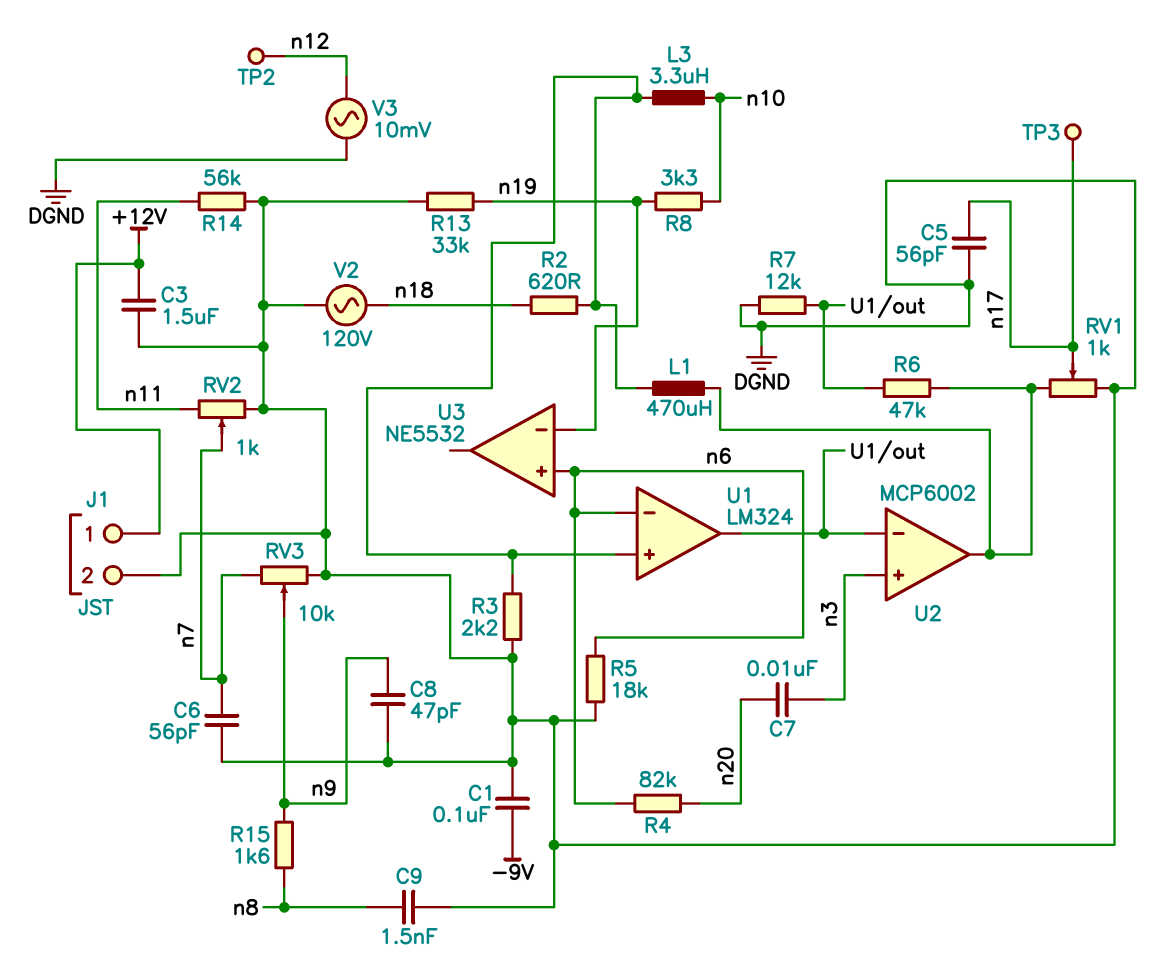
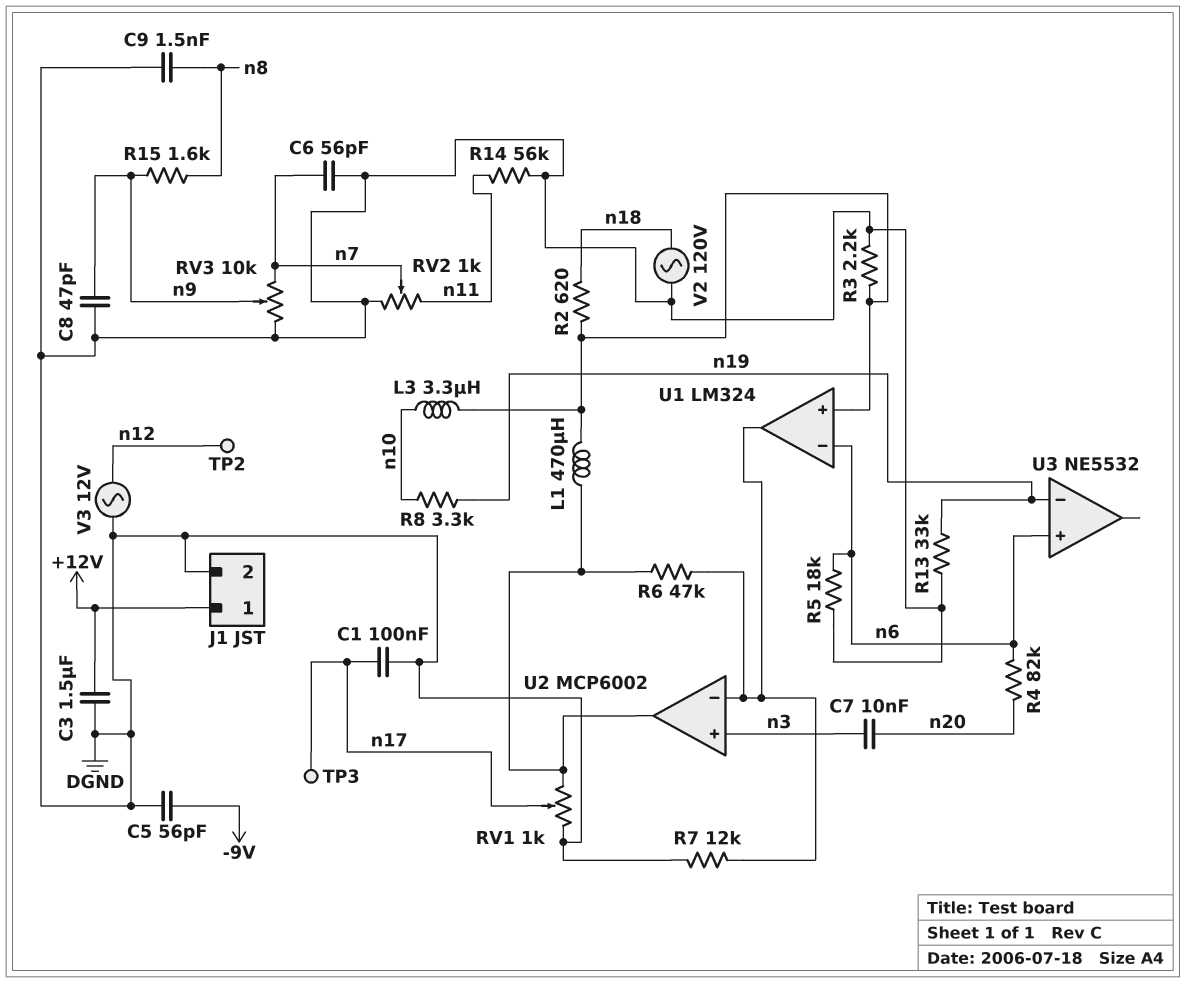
C1: 100nF (-9V, DGND) -> 100nF (DGND, n17)
C5: 56pF (DGND, n17) -> 56pF (-9V, DGND)
V3: AC 10mV (DGND, n12) -> AC 12V (DGND, n12)

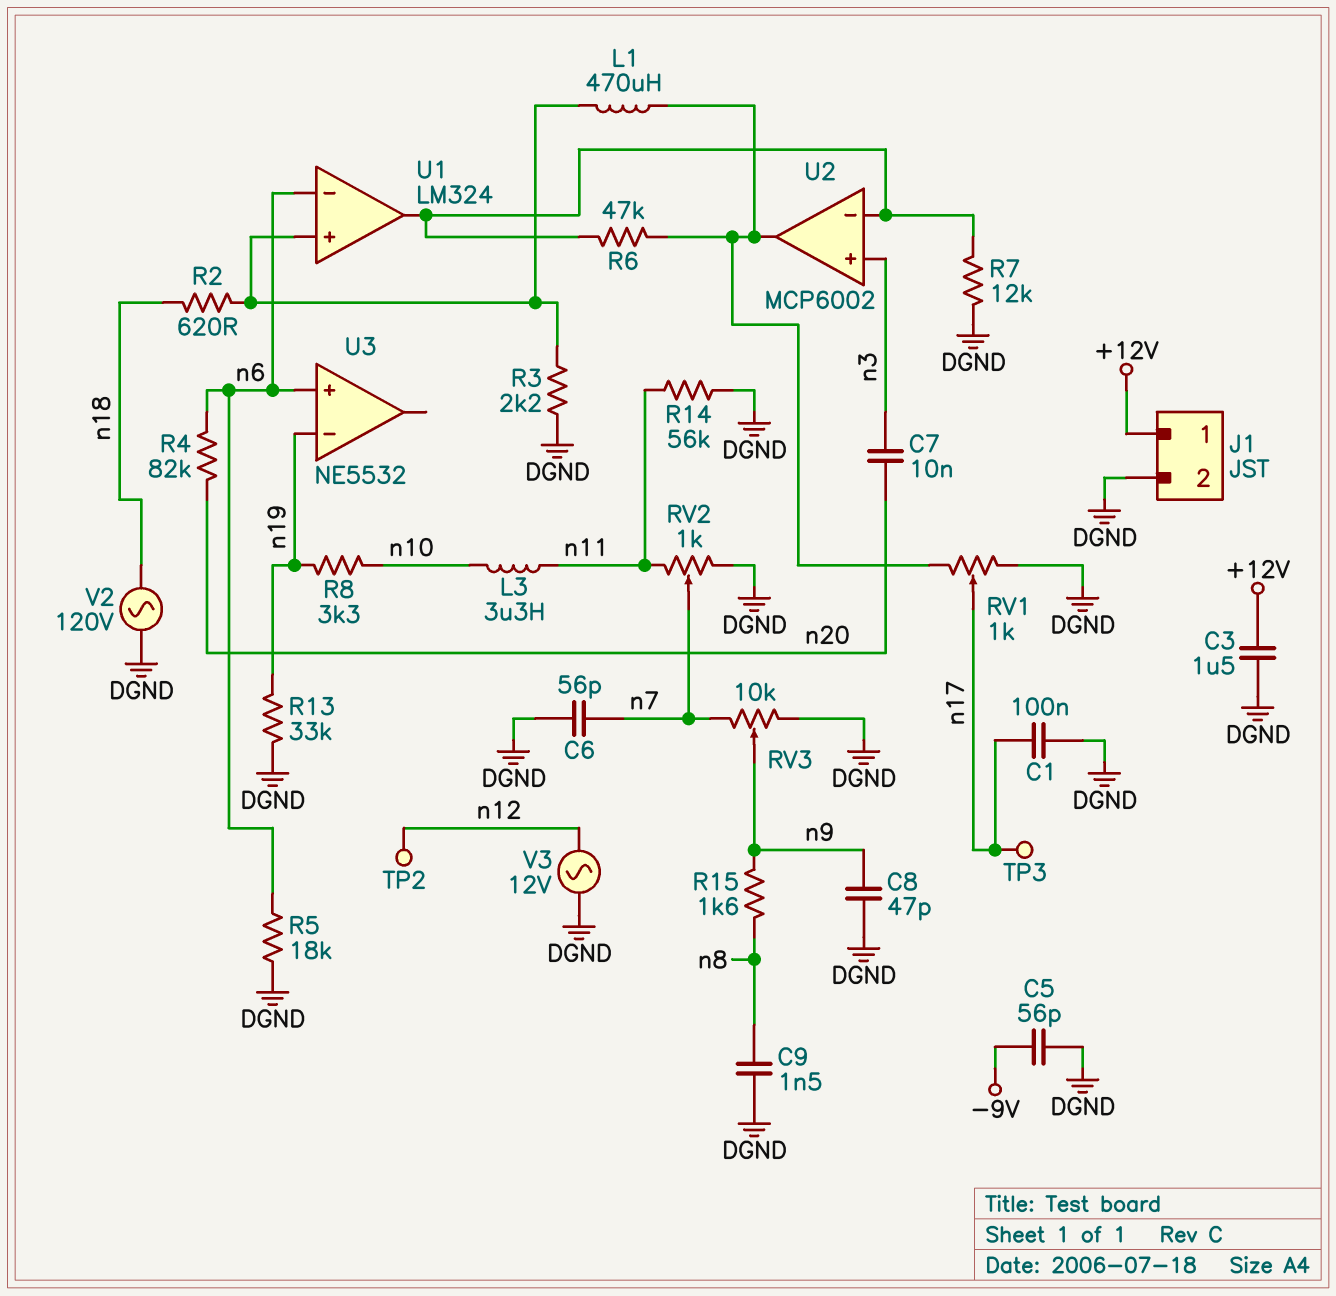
L3: 3.3uH (U1/in+, n10) -> 3.3uH (n10, n11)

